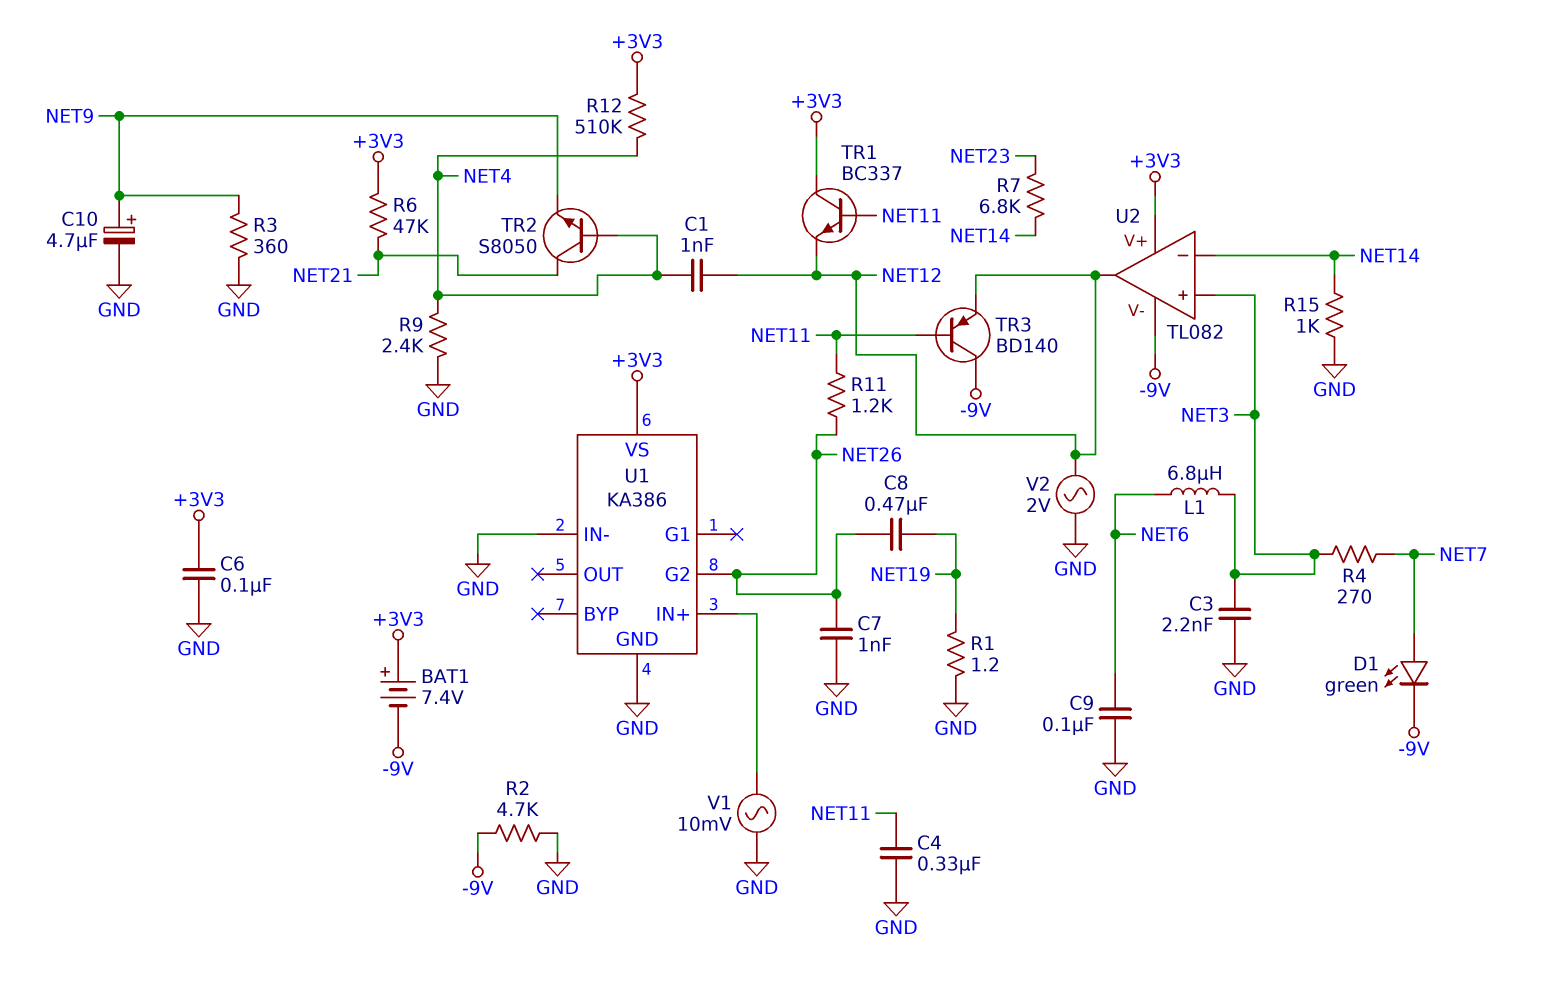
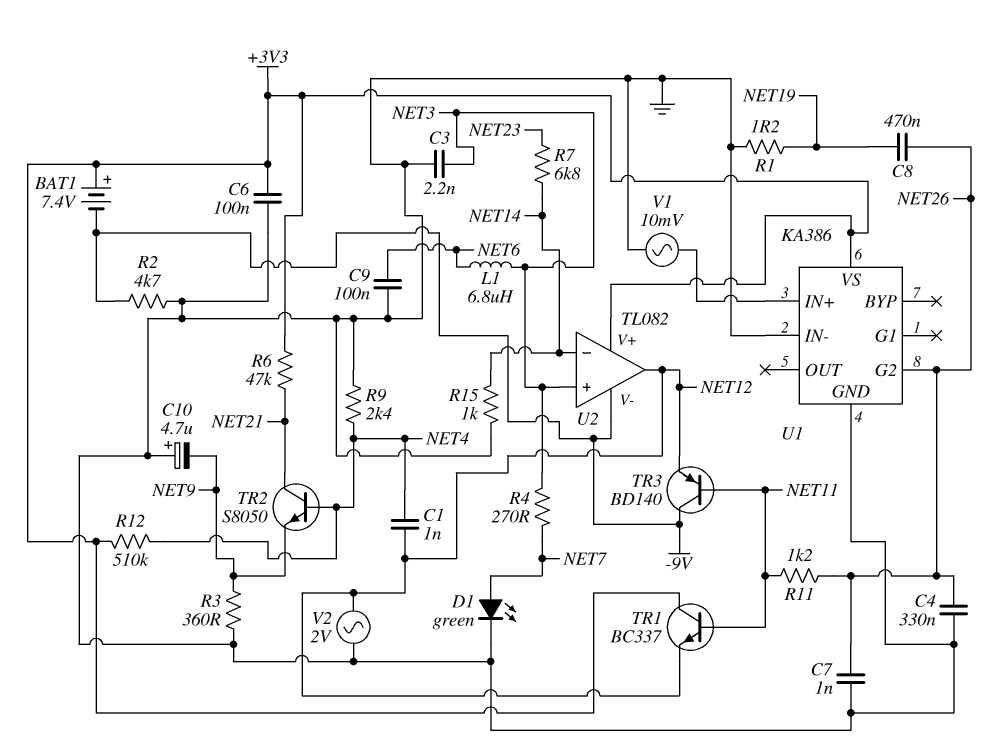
C4: 330nF (GND, NET11) -> 330nF (GND, NET26)
C10: 4.7uF (plus NET9, minus GND) -> 4.7uF (plus GND, minus NET9)
D1: LED green (A NET7, K -9V) -> LED green (A NET7, K GND)

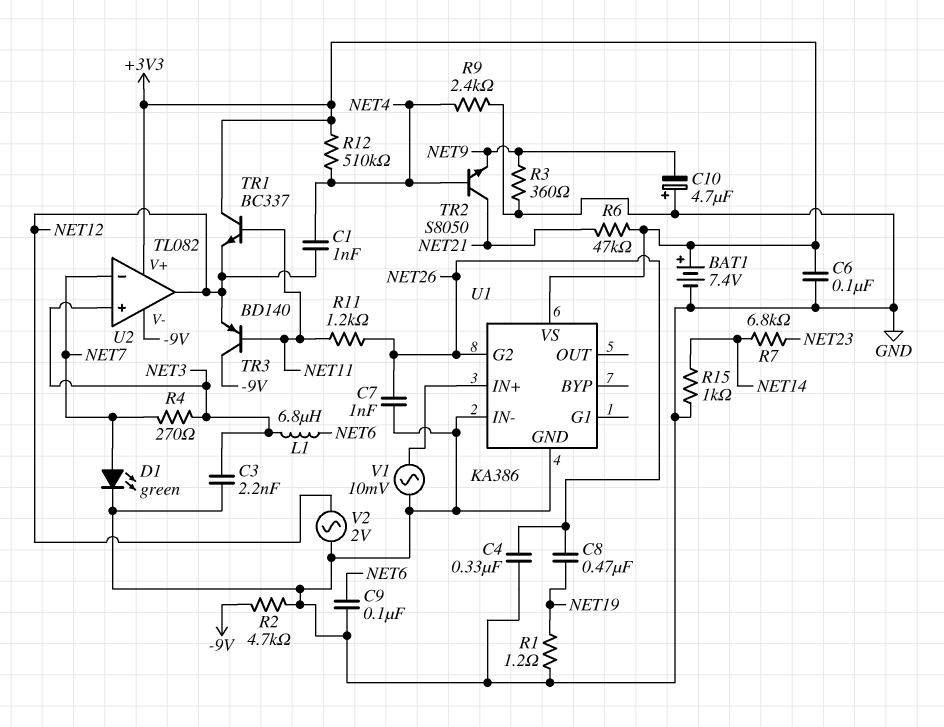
BAT1: 7.4V (plus +3V3, minus -9V) -> 7.4V (plus +3V3, minus GND)
U2 pin in-: NET14 -> NET7

